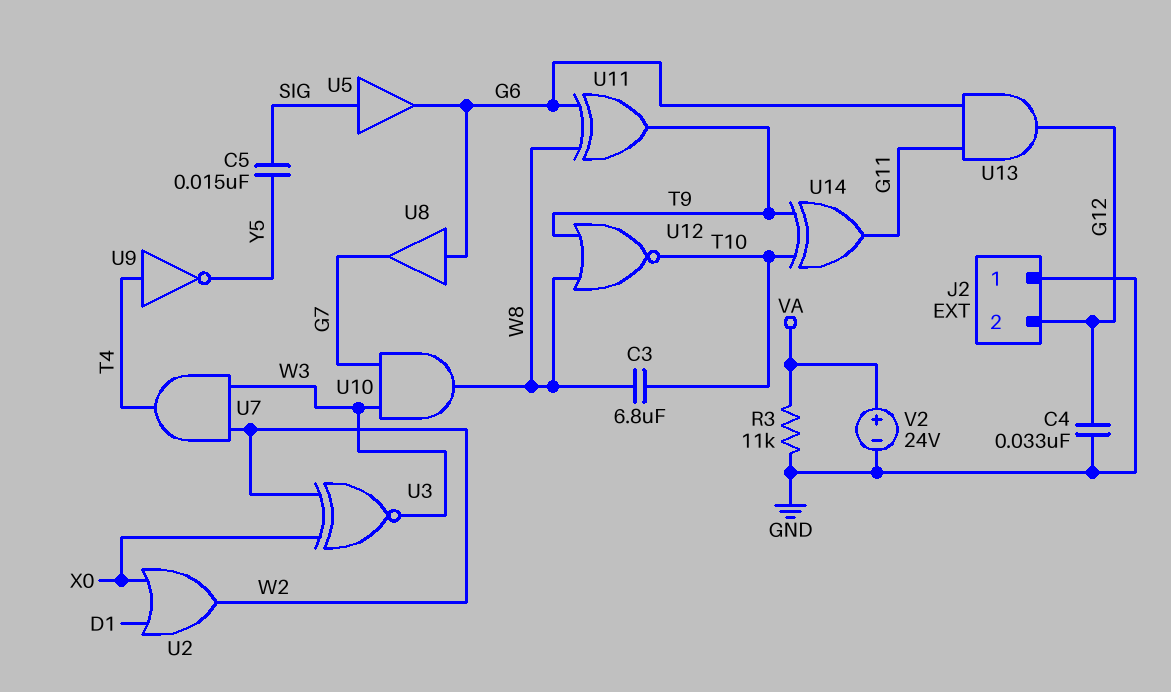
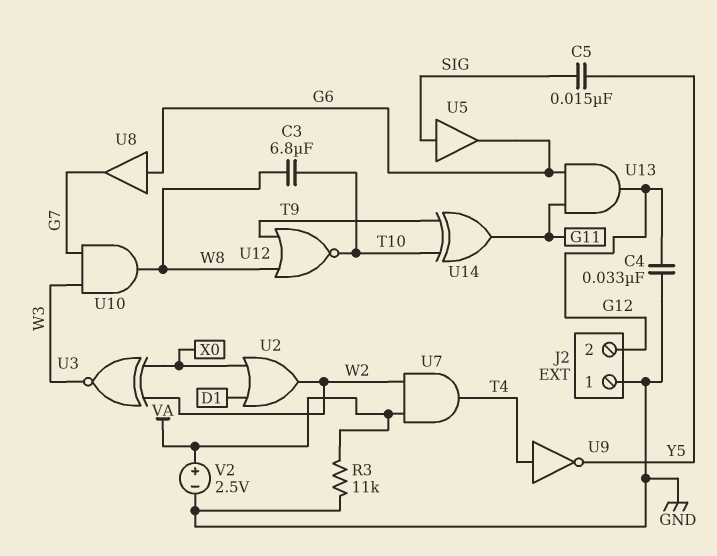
U7: AND (in W2, in W3, out T4) -> AND (in VA, in W2, out T4)
U11: XOR (in G6, in W8, out T9) -> none
V2: 24V (plus VA, minus GND) -> 2.5V (plus VA, minus GND)

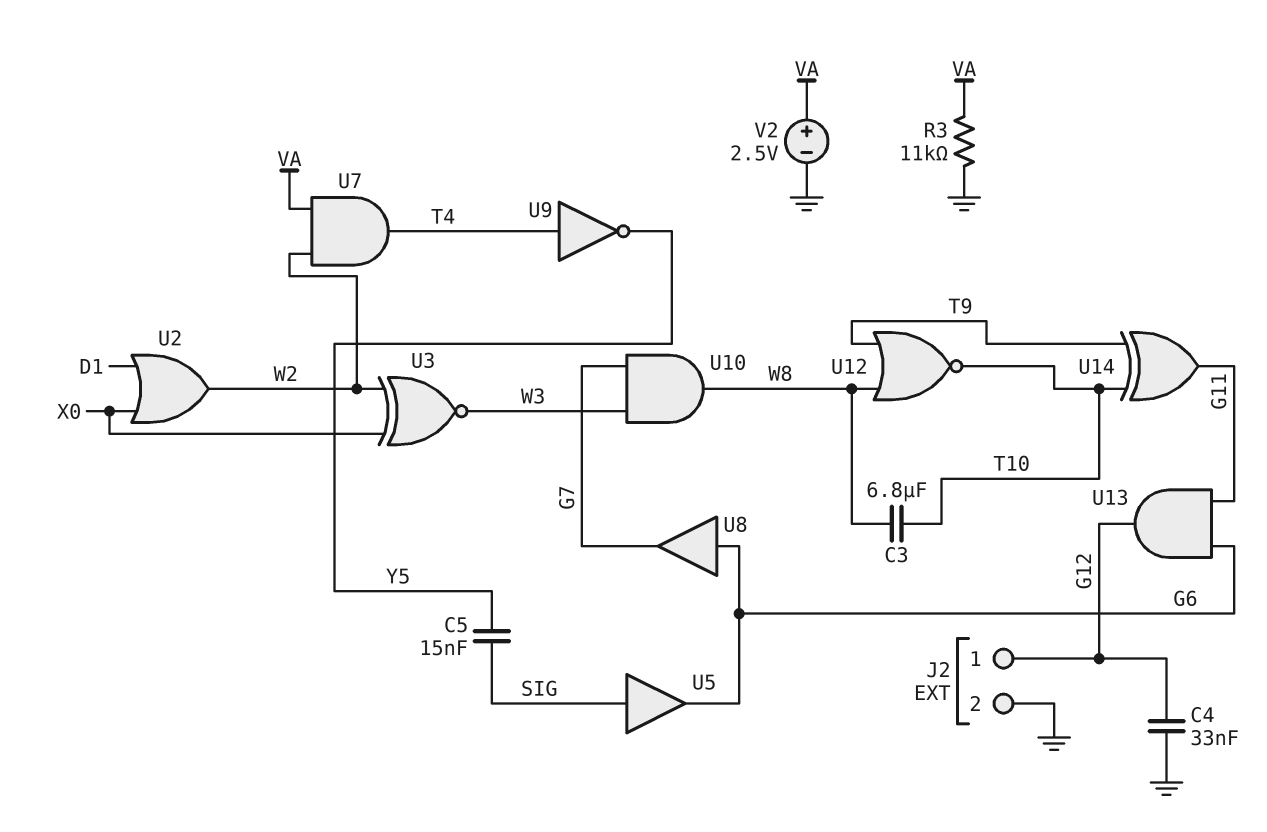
J2 pin 1: GND -> G12
J2 pin 2: G12 -> GND

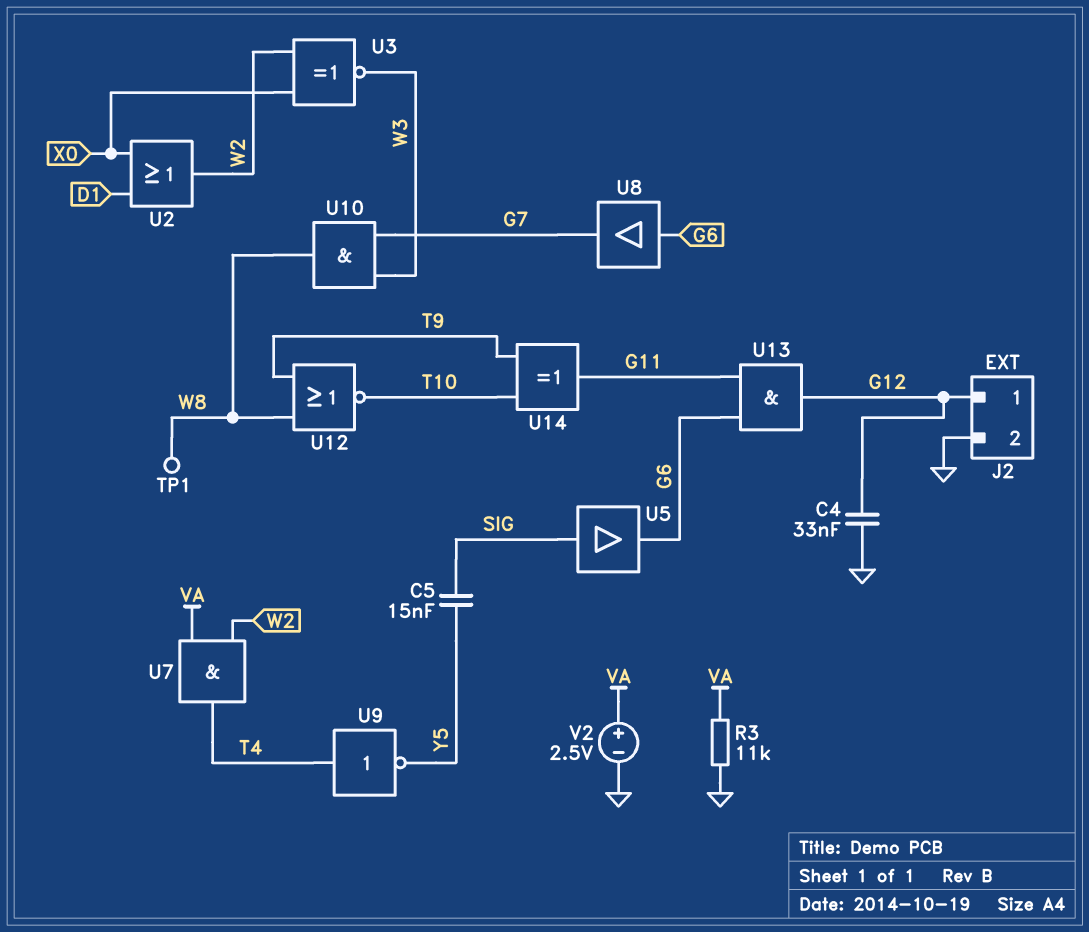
C3: 6.8uF (T10, W8) -> none
TP1: none -> test point (W8)

